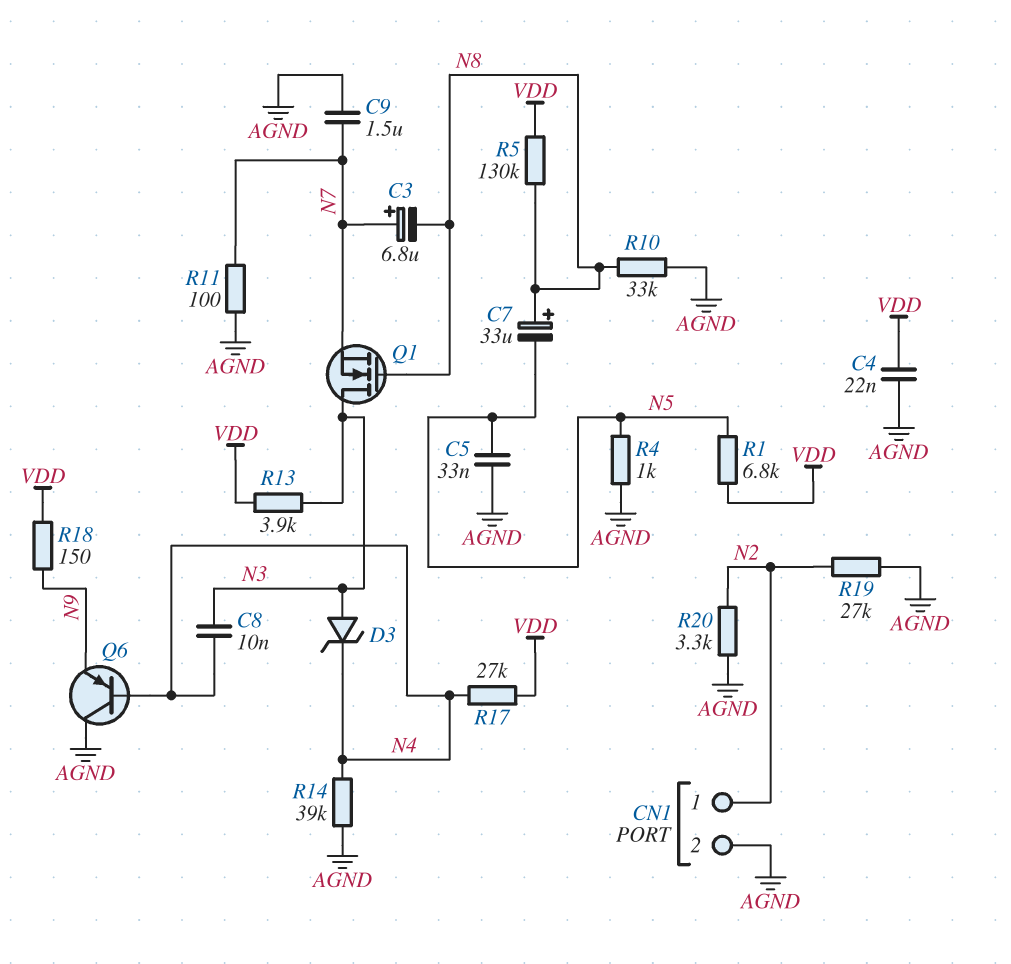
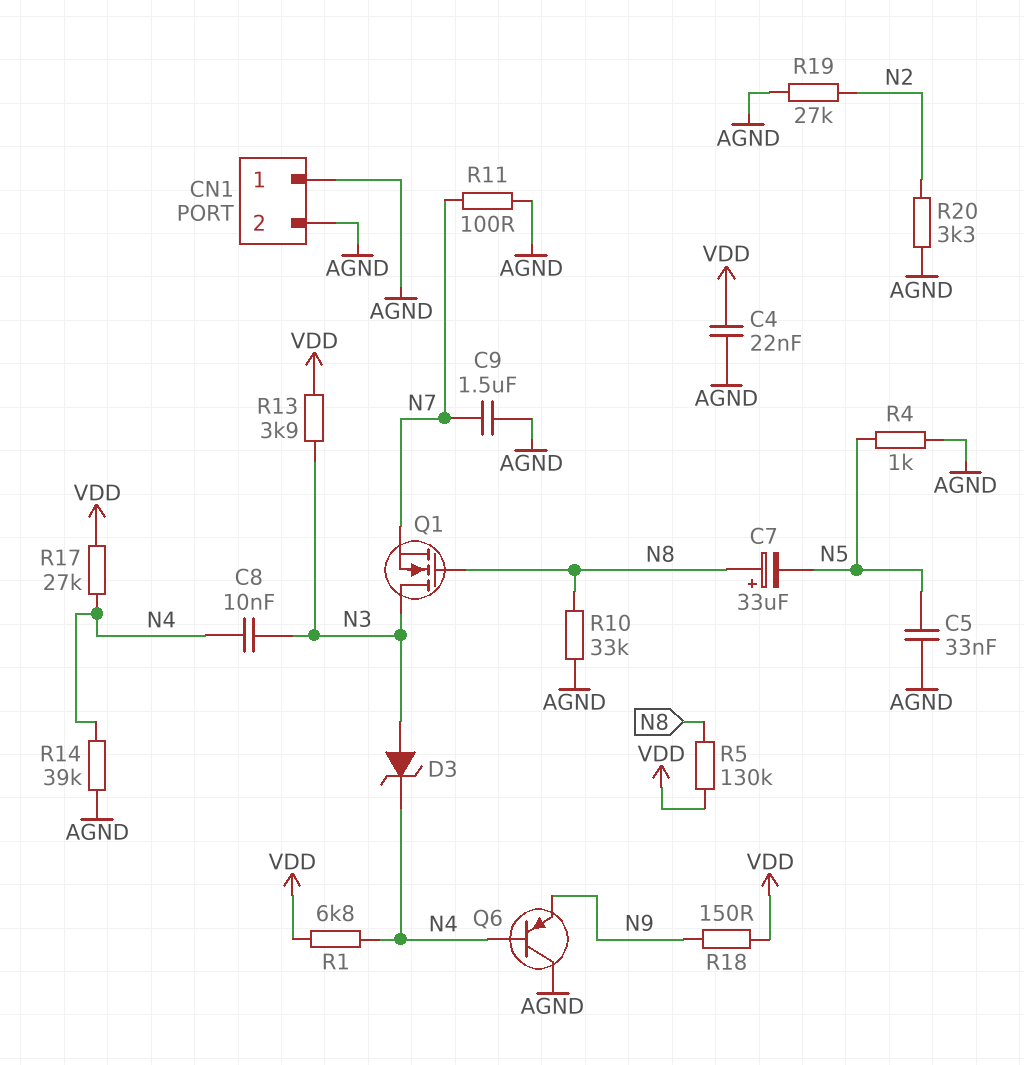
C3: 6.8uF (plus N7, minus N8) -> none
CN1 pin 1: N2 -> AGND
R1: 6.8k (N5, VDD) -> 6.8k (N4, VDD)

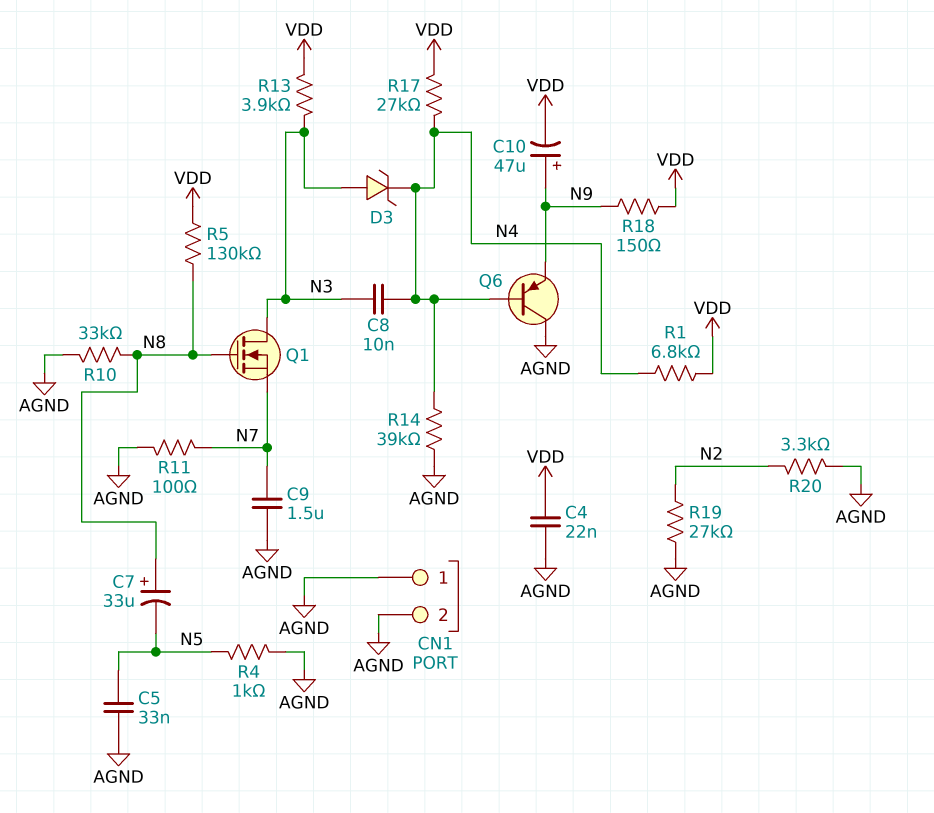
C10: none -> 47uF (plus N9, minus VDD)

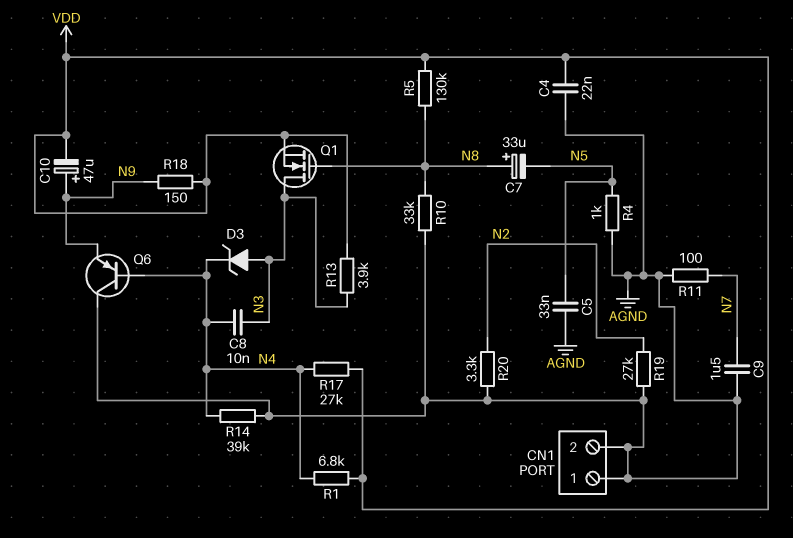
Q1: NMOS (G N8, D N3, S N7) -> NMOS (G N8, D N3, S VDD)

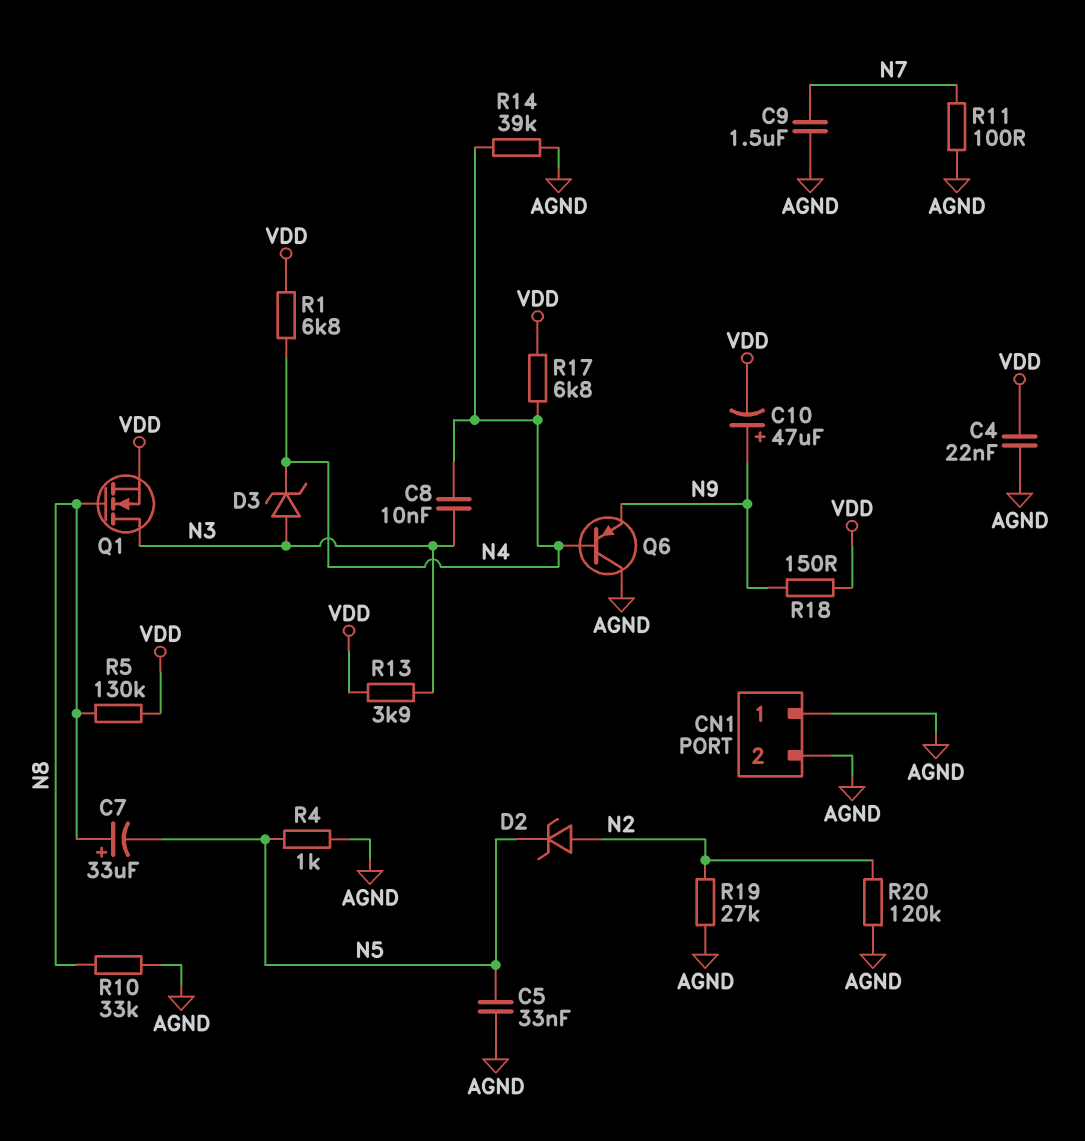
D2: none -> zener (A N2, K N5)
R17: 27k (N4, VDD) -> 6.8k (N4, VDD)
R20: 3.3k (AGND, N2) -> 120k (AGND, N2)

